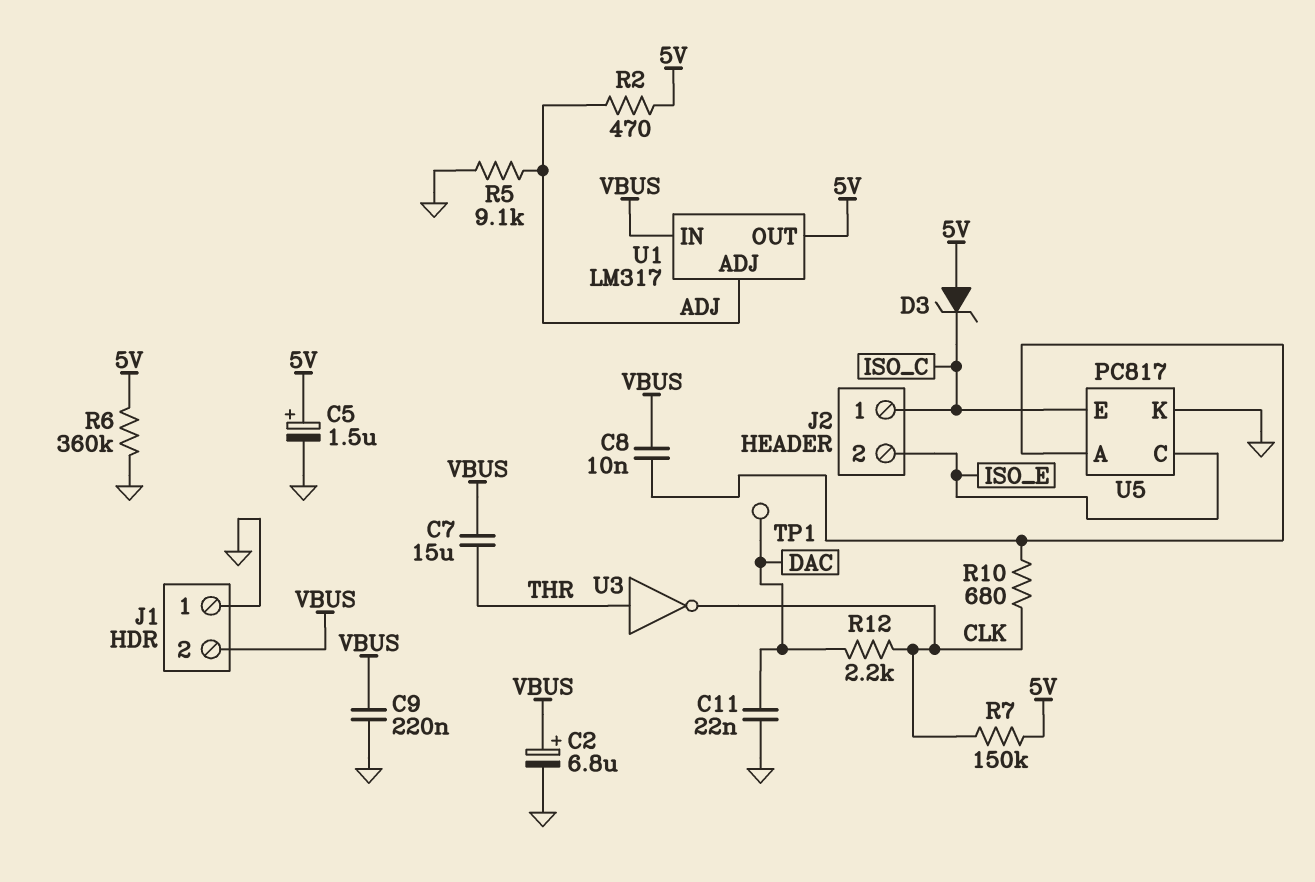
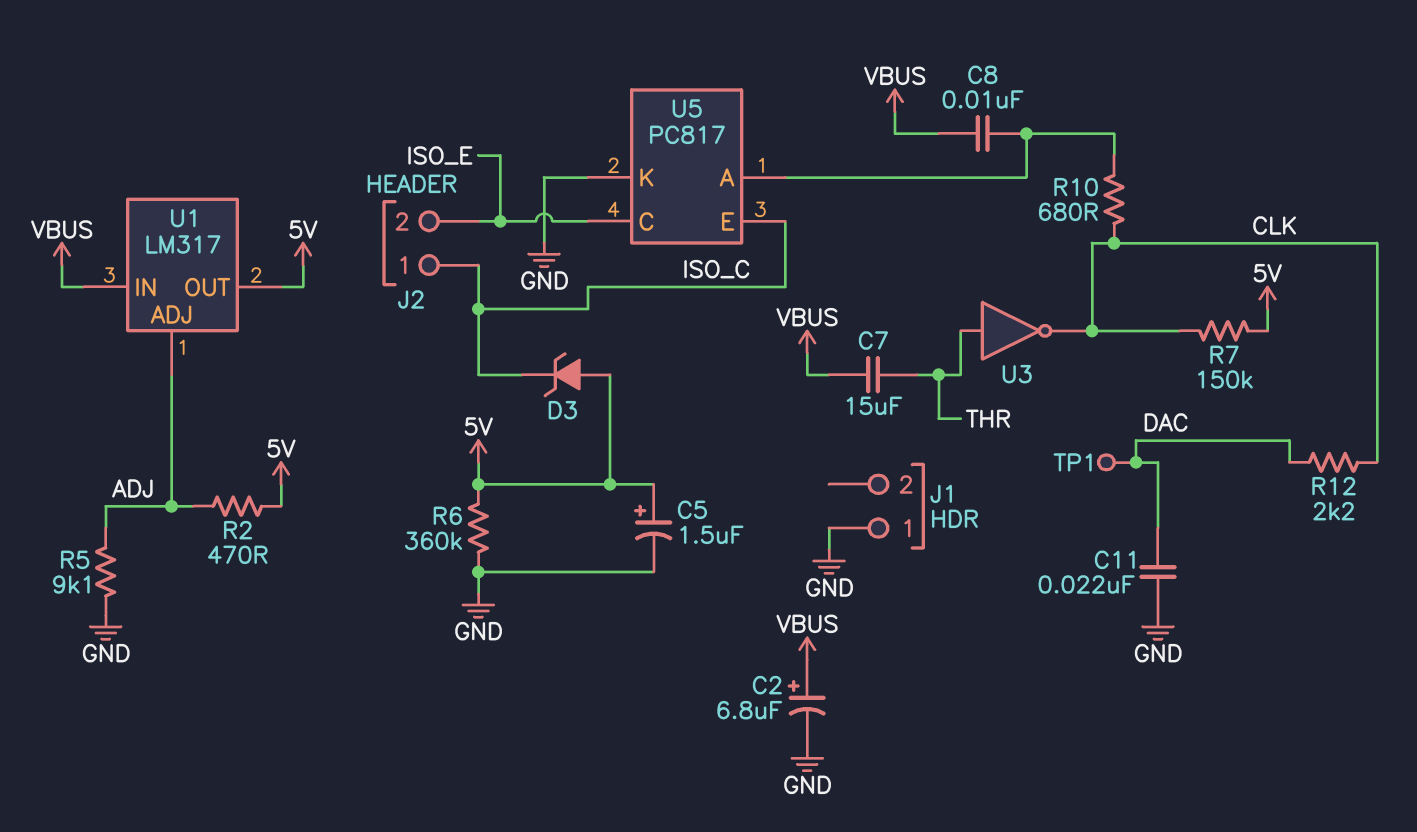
C9: 220nF (GND, VBUS) -> none
J1 pin 2: VBUS -> none

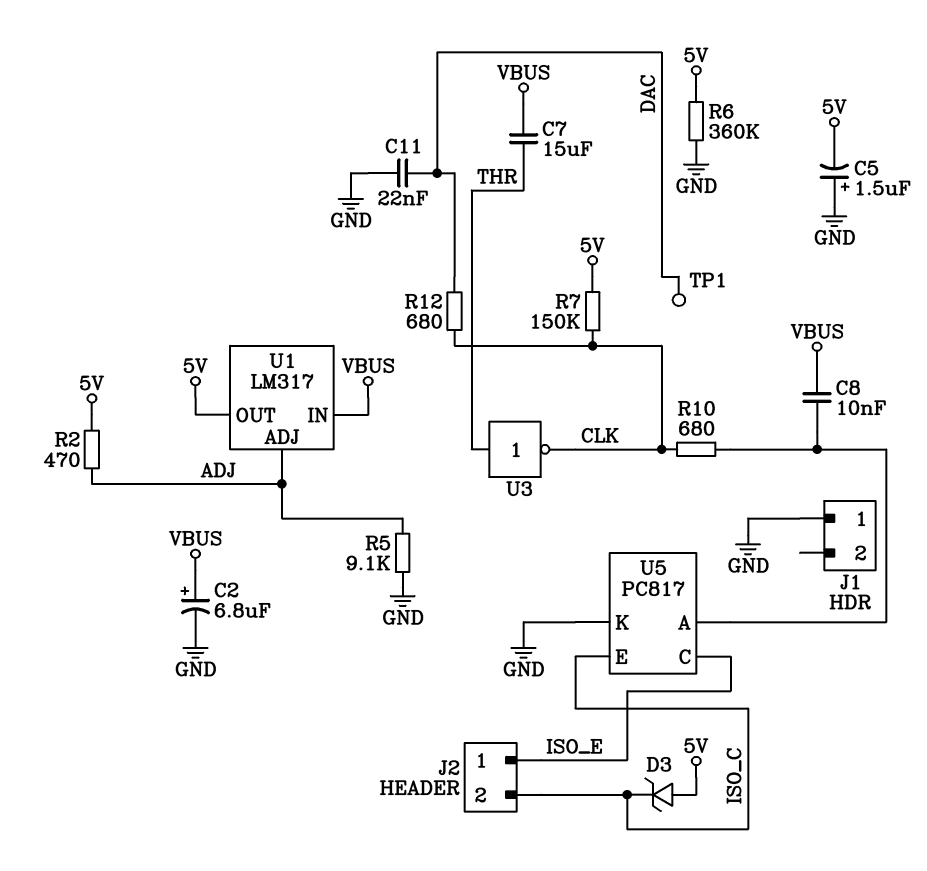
C5: 1.5uF (plus 5V, minus GND) -> 1.5uF (plus GND, minus 5V)
J2 pin 1: ISO_C -> ISO_E
J2 pin 2: ISO_E -> ISO_C
R12: 2.2k (CLK, DAC) -> 680 (CLK, DAC)

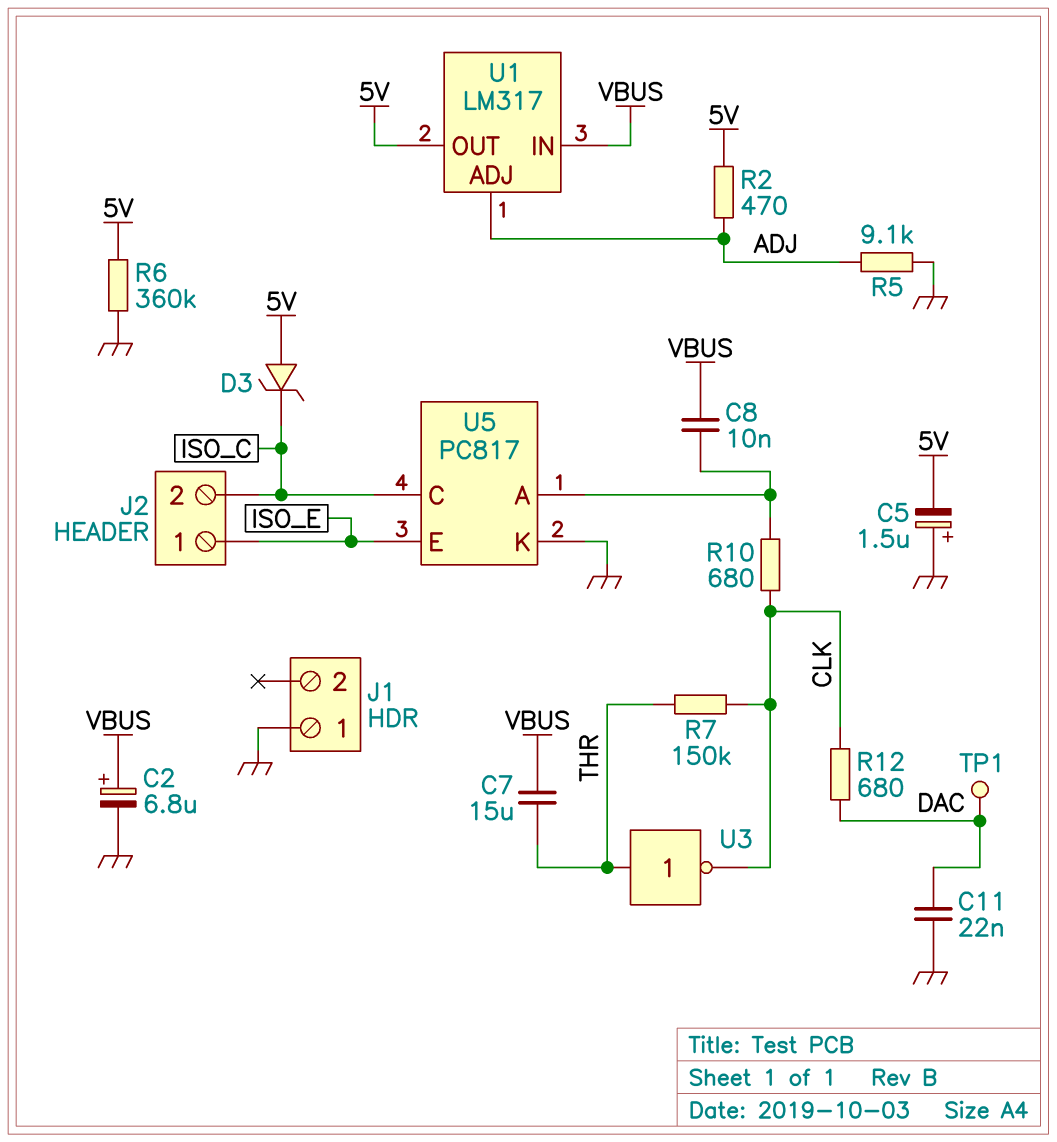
R7: 150k (5V, CLK) -> 150k (CLK, THR)
U5 pin C: ISO_E -> ISO_C
U5 pin E: ISO_C -> ISO_E

